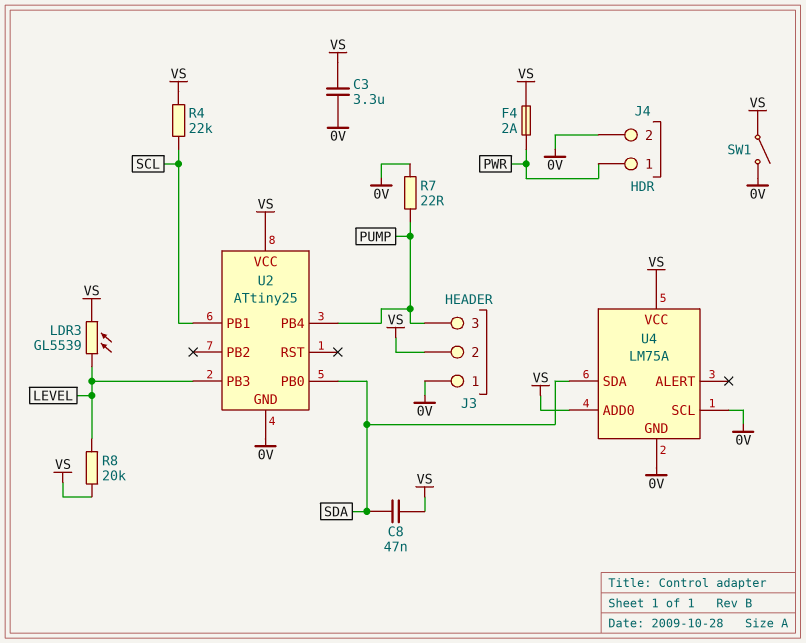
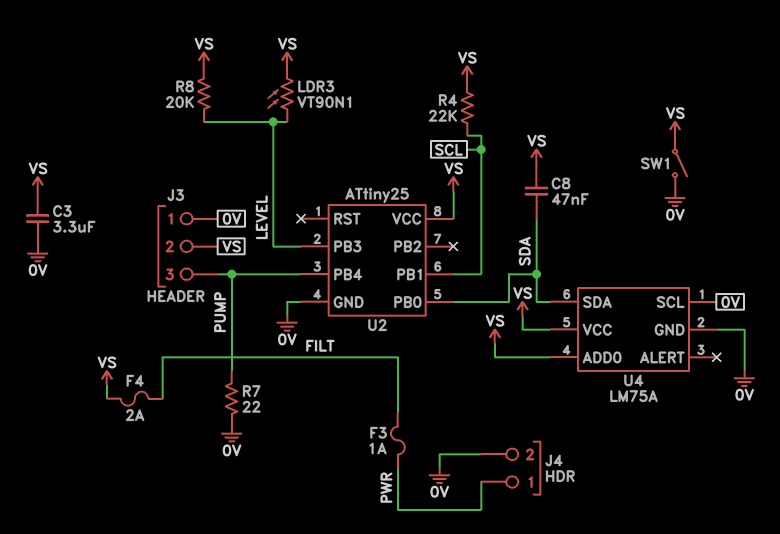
F3: none -> 1A (FILT, PWR)
F4: 2A (PWR, VS) -> 2A (FILT, VS)
LDR3: GL5539 (LEVEL, VS) -> VT90N1 (LEVEL, VS)

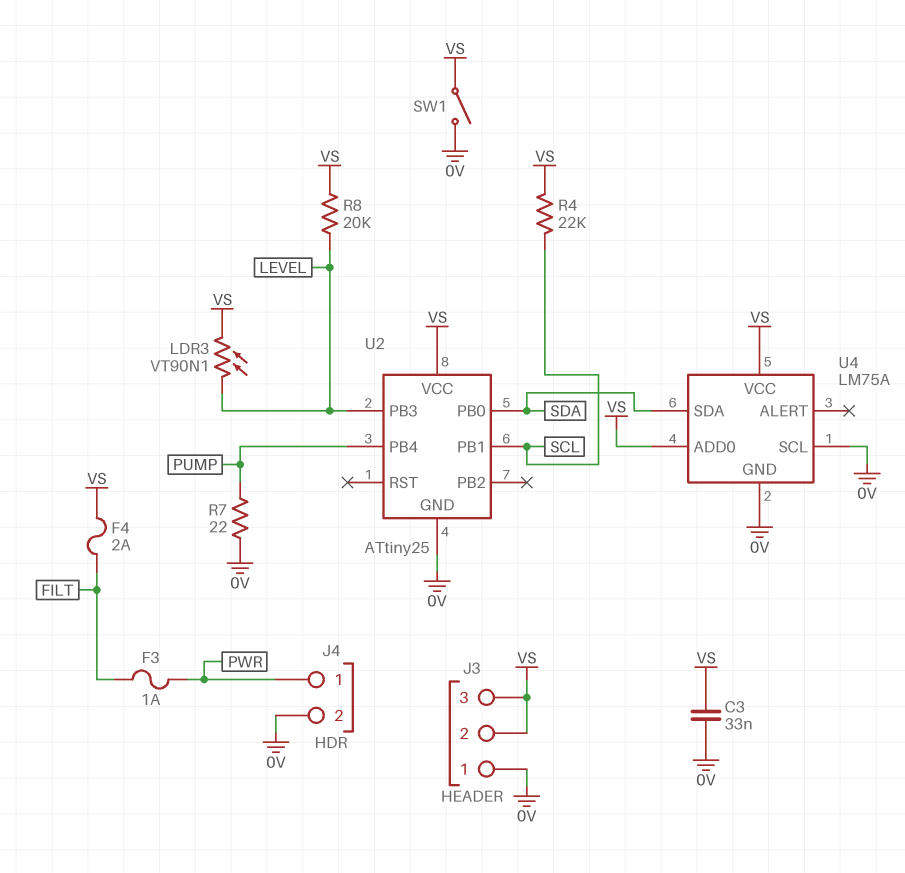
C3: 3.3uF (0V, VS) -> 33nF (0V, VS)
C8: 47nF (SDA, VS) -> none
J3 pin 3: PUMP -> VS

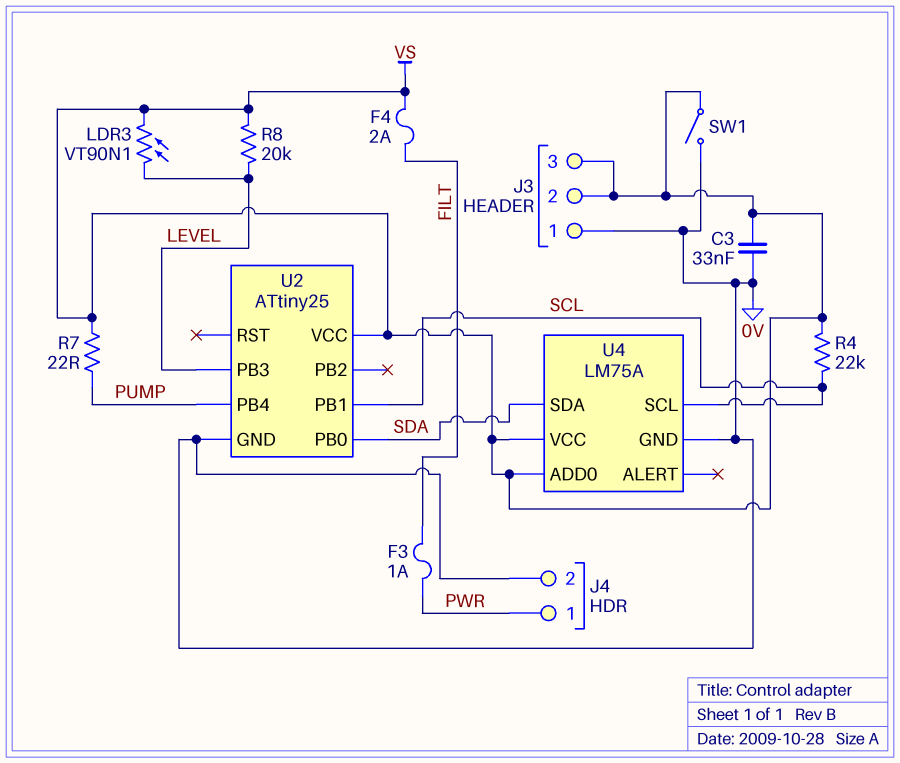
R7: 22 (0V, PUMP) -> 22 (PUMP, VS)
U4 pin SCL: 0V -> SCL

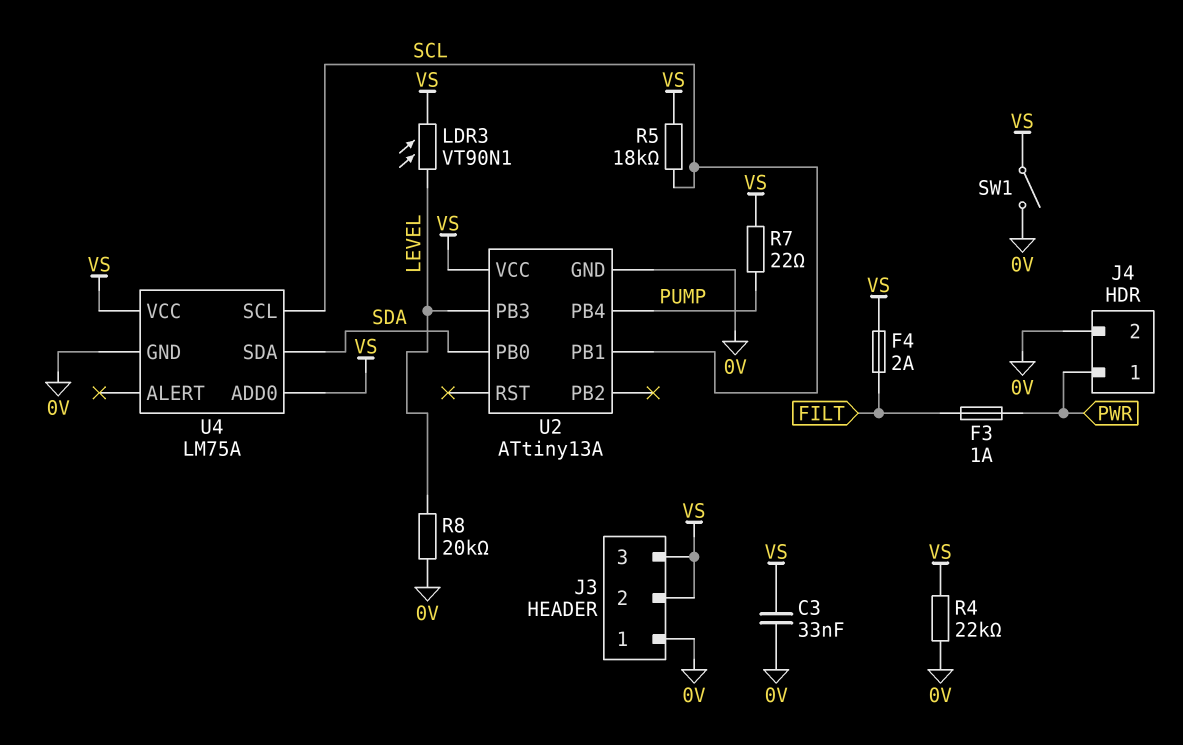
R4: 22k (SCL, VS) -> 22k (0V, VS)
R5: none -> 18k (SCL, VS)
R8: 20k (LEVEL, VS) -> 20k (0V, LEVEL)
U2: ATtiny25 -> ATtiny13A

